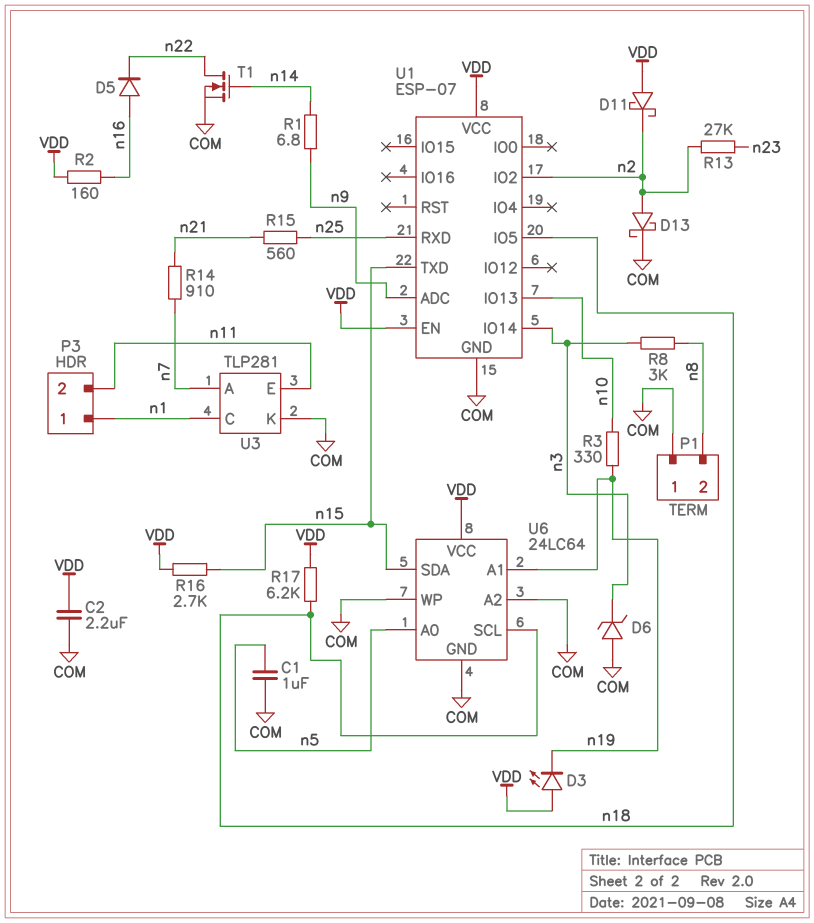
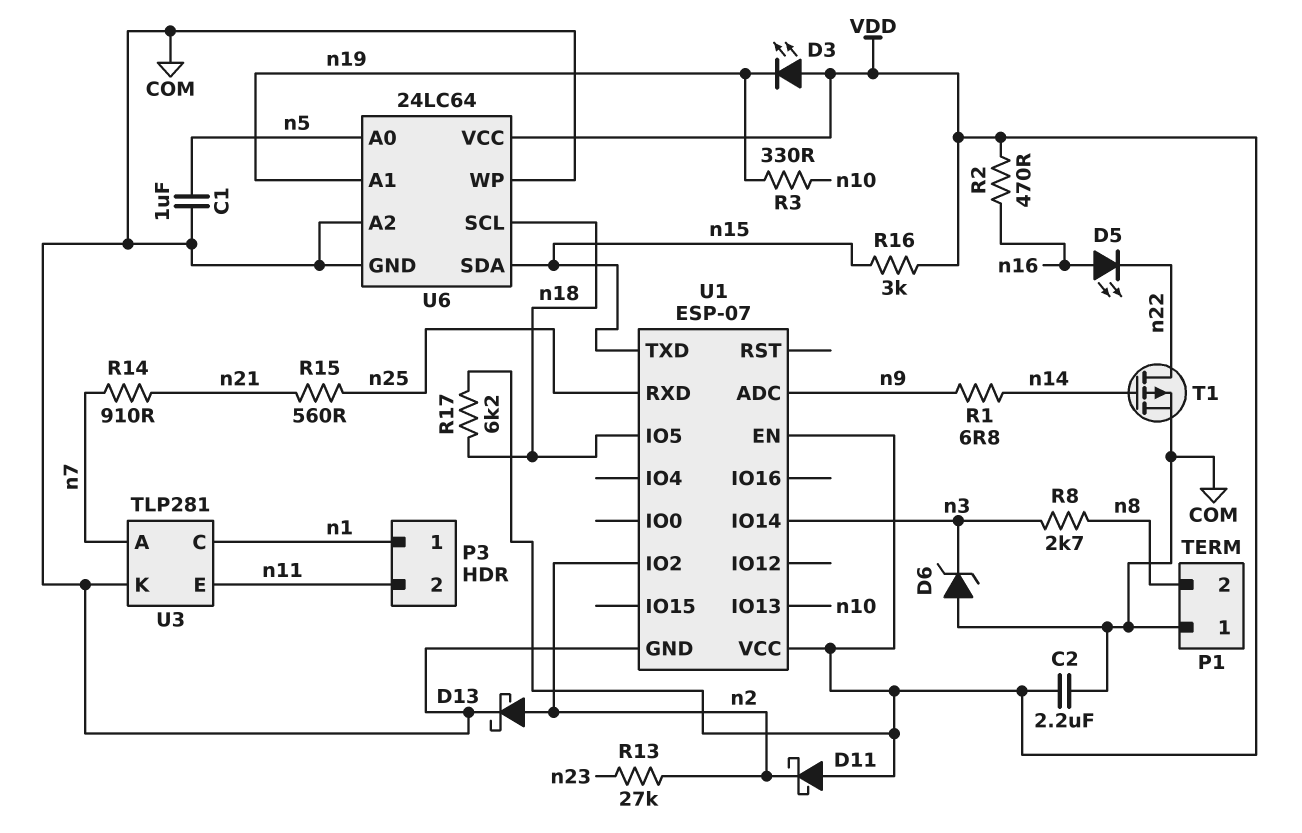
D5: diode (A n16, K n22) -> LED (A n16, K n22)
R2: 160 (VDD, n16) -> 470 (VDD, n16)
R8: 3k (n3, n8) -> 2.7k (n3, n8)
R16: 2.7k (VDD, n15) -> 3k (VDD, n15)
T1: NMOS (G n14, D n22, S COM) -> PMOS (G n14, D n22, S COM)

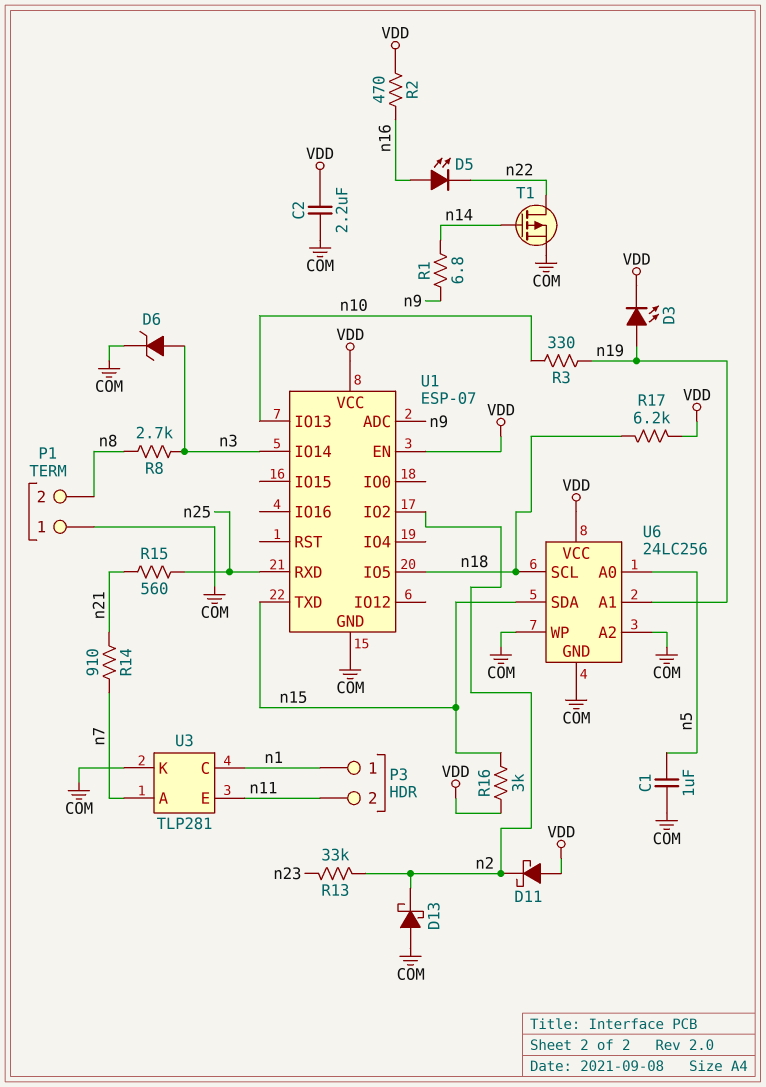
D3: LED (A VDD, K n19) -> LED (A n19, K VDD)
D6: zener (A COM, K n3) -> zener (A n3, K COM)
D13: schottky (A n2, K COM) -> schottky (A COM, K n2)
R13: 27k (n2, n23) -> 33k (n2, n23)
U6: 24LC64 -> 24LC256

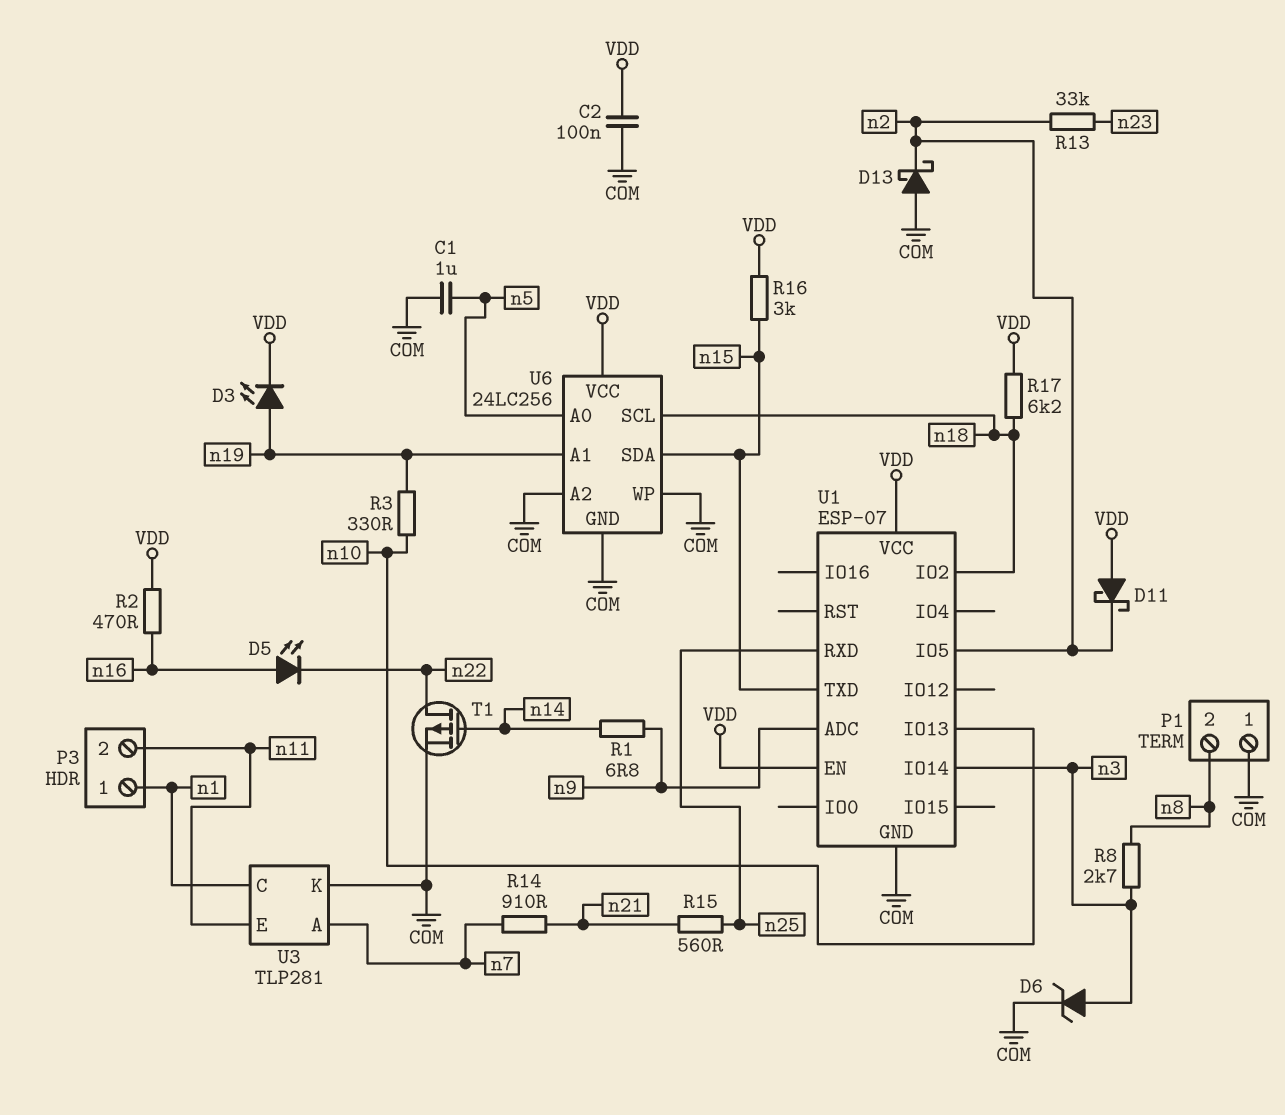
C2: 2.2uF (COM, VDD) -> 100nF (COM, VDD)
U1 pin IO2: n2 -> n18
U1 pin IO5: n18 -> n2

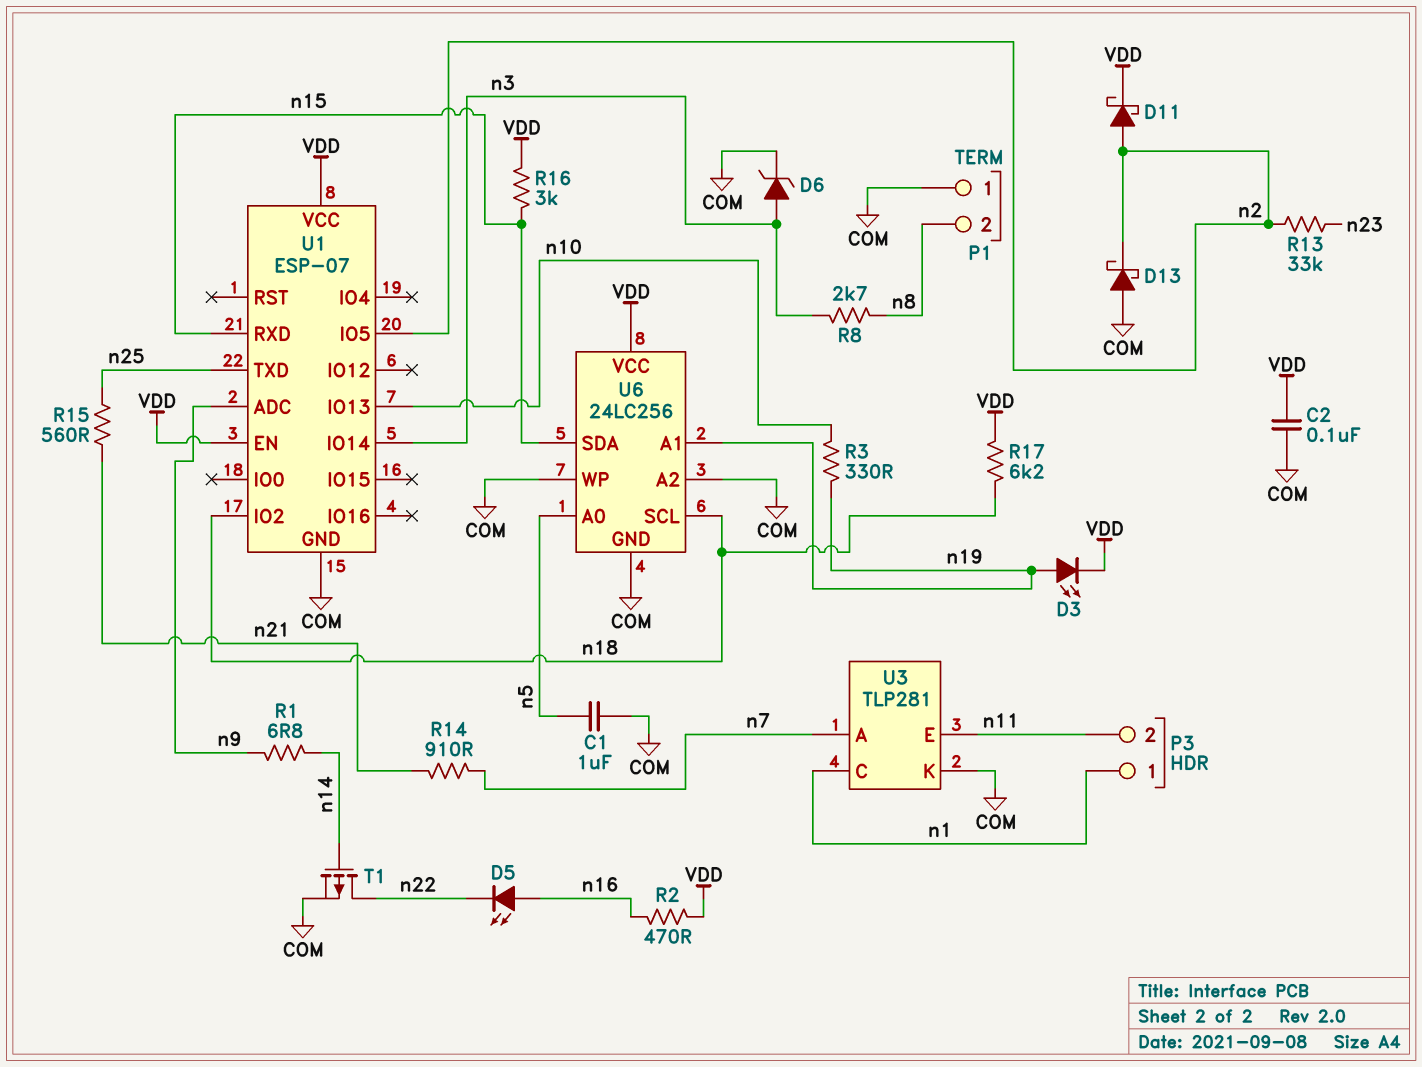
D11: schottky (A VDD, K n2) -> schottky (A n2, K VDD)
U1 pin RXD: n25 -> n15
U1 pin TXD: n15 -> n25

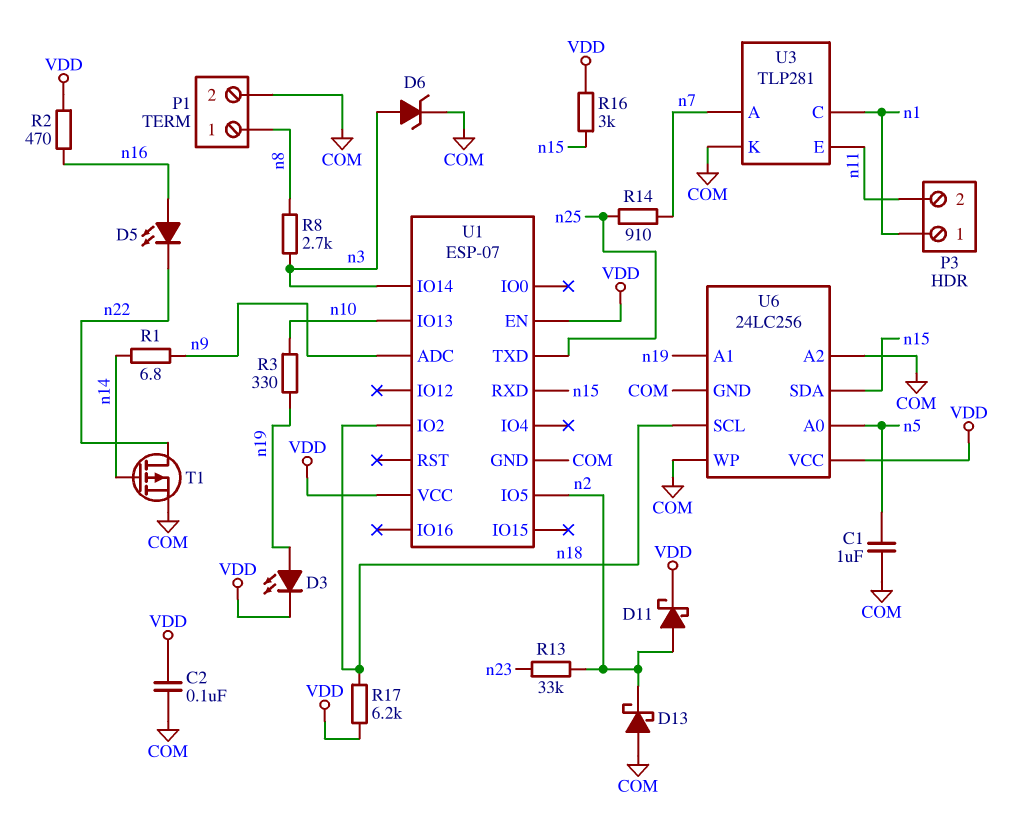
P1 pin 1: COM -> n8
P1 pin 2: n8 -> COM
R14: 910 (n7, n21) -> 910 (n7, n25)
R15: 560 (n21, n25) -> none

